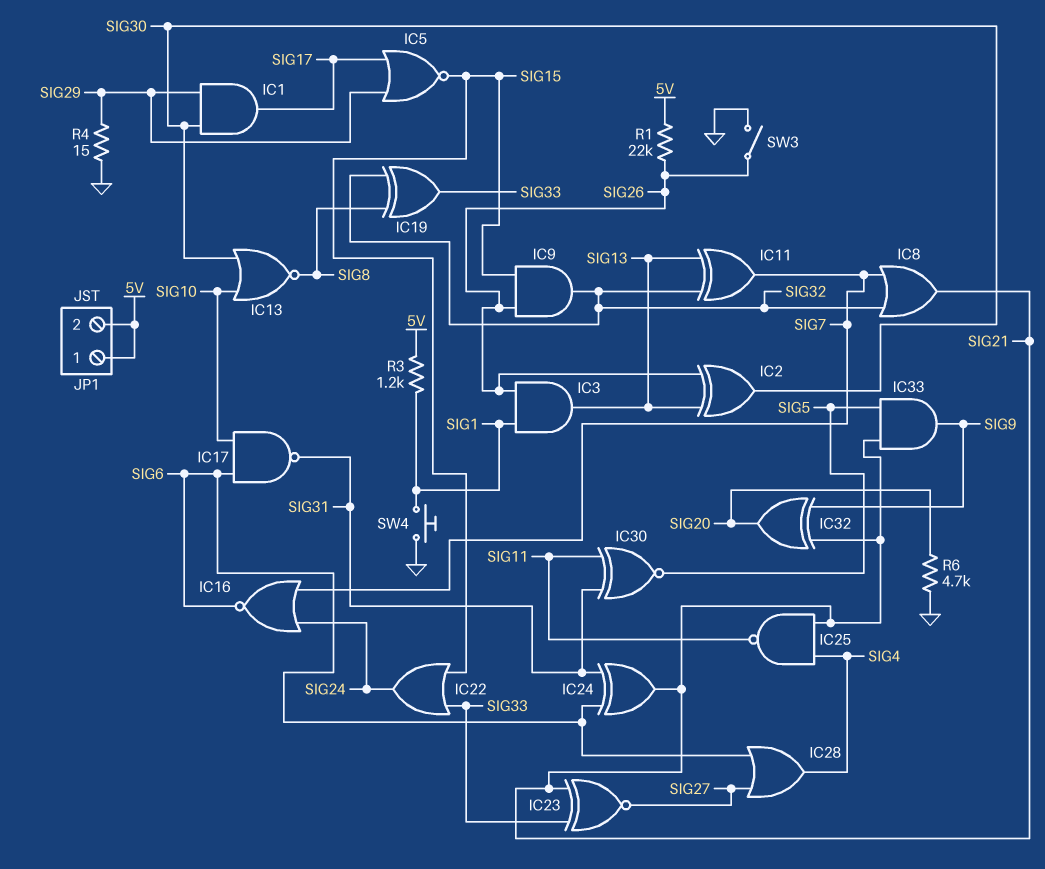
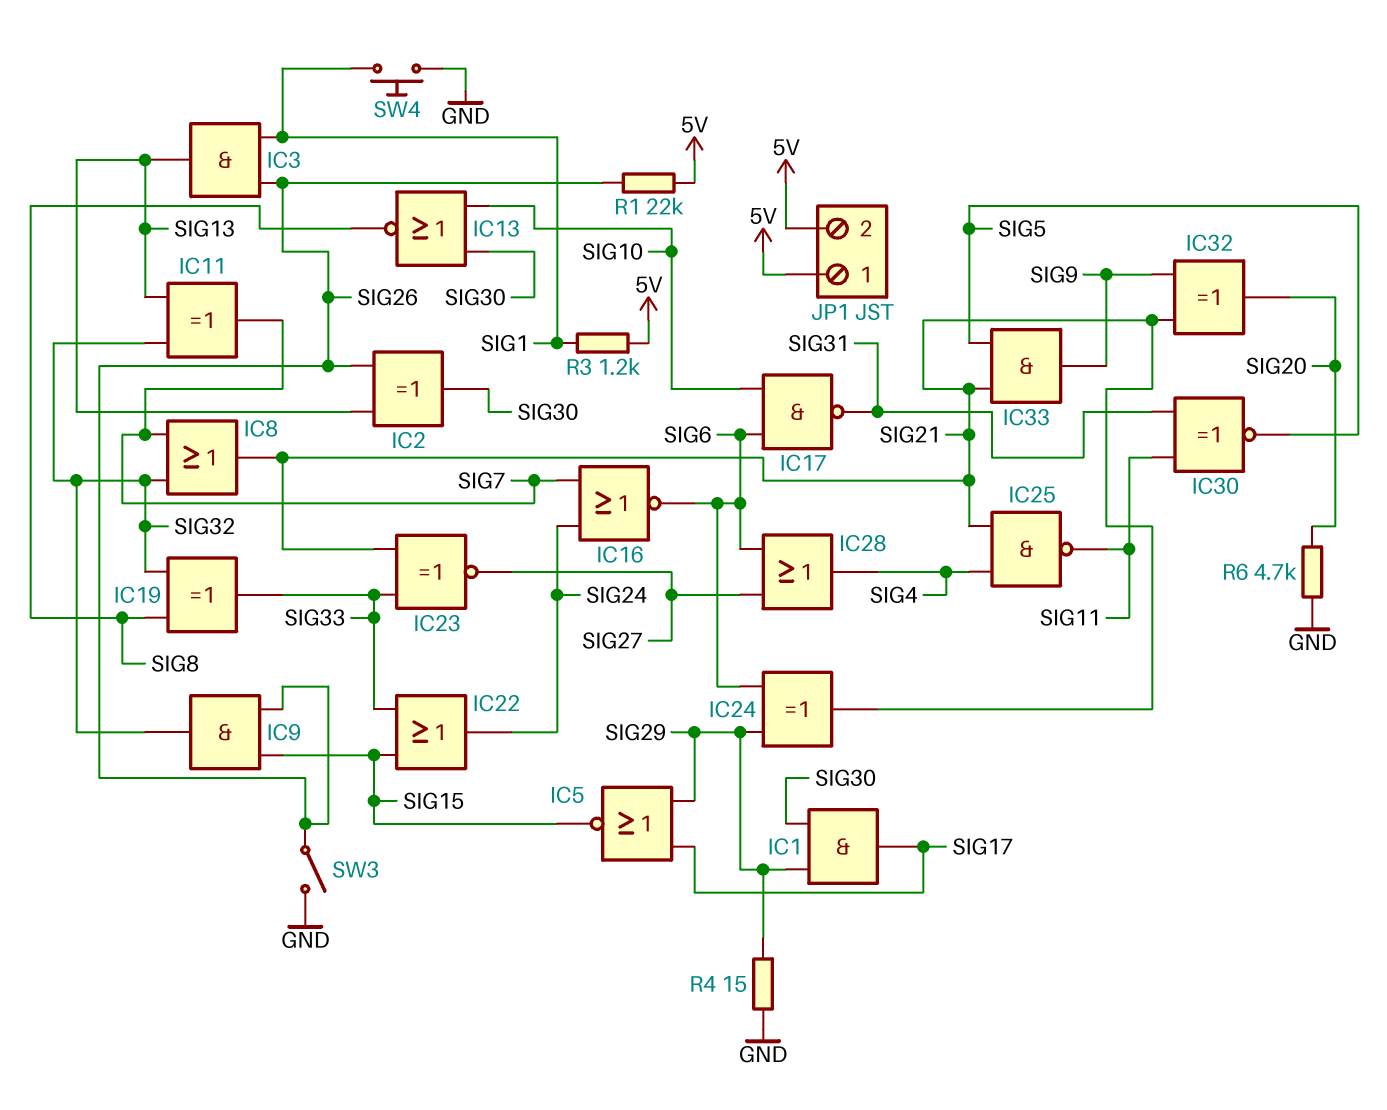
IC24: XOR (in SIG6, in SIG31, out SIG21) -> XOR (in SIG6, in SIG29, out SIG21)

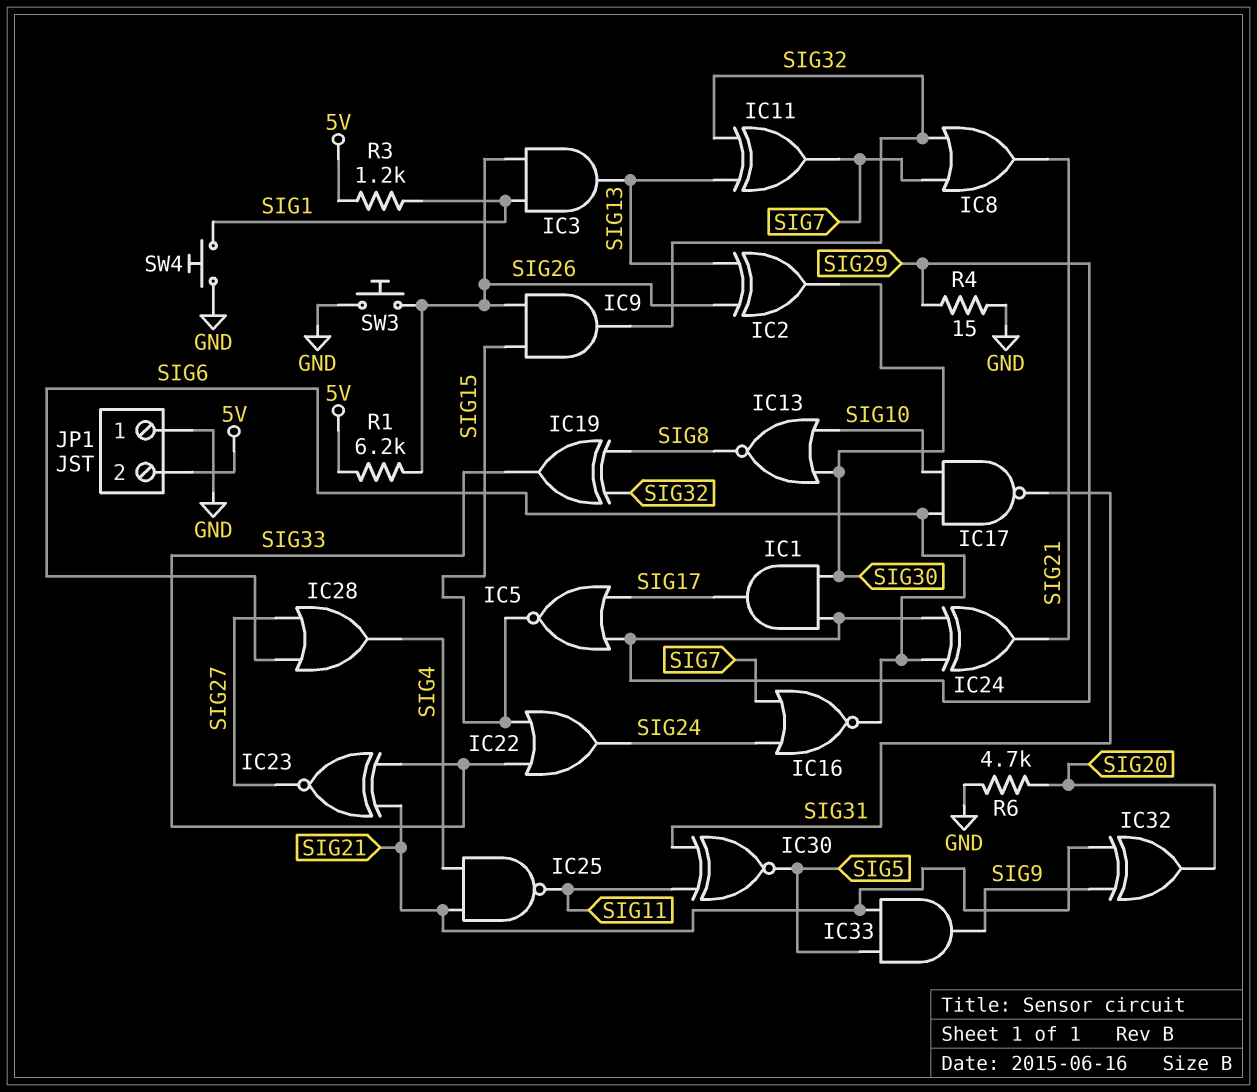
JP1 pin 1: 5V -> GND
R1: 22k (5V, SIG26) -> 6.2k (5V, SIG26)
SW3: switch (GND, SIG26) -> button (GND, SIG26)

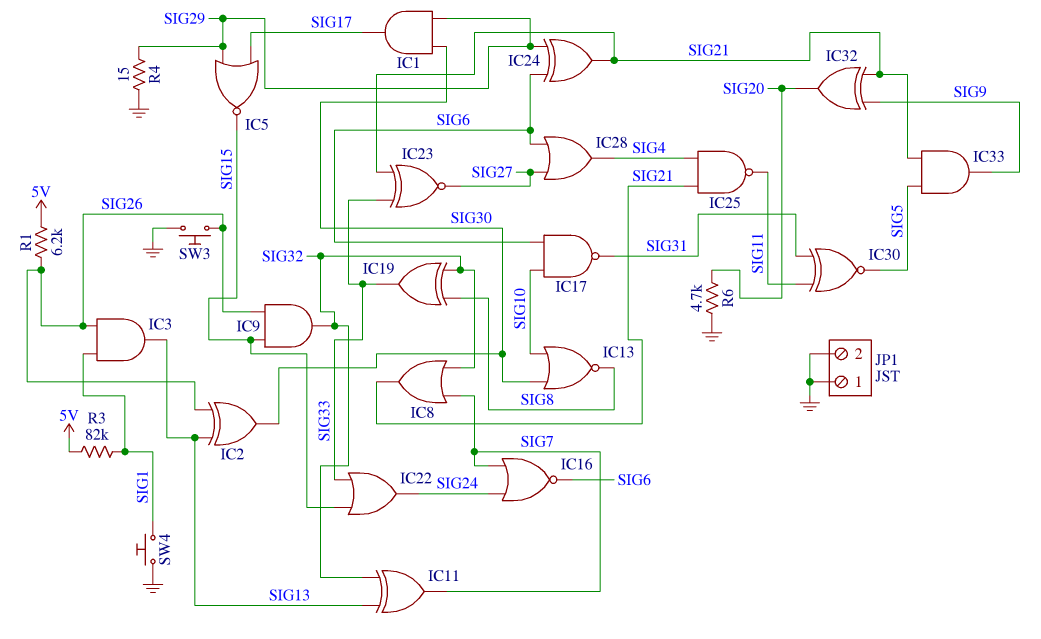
JP1 pin 2: 5V -> GND
R3: 1.2k (5V, SIG1) -> 82k (5V, SIG1)

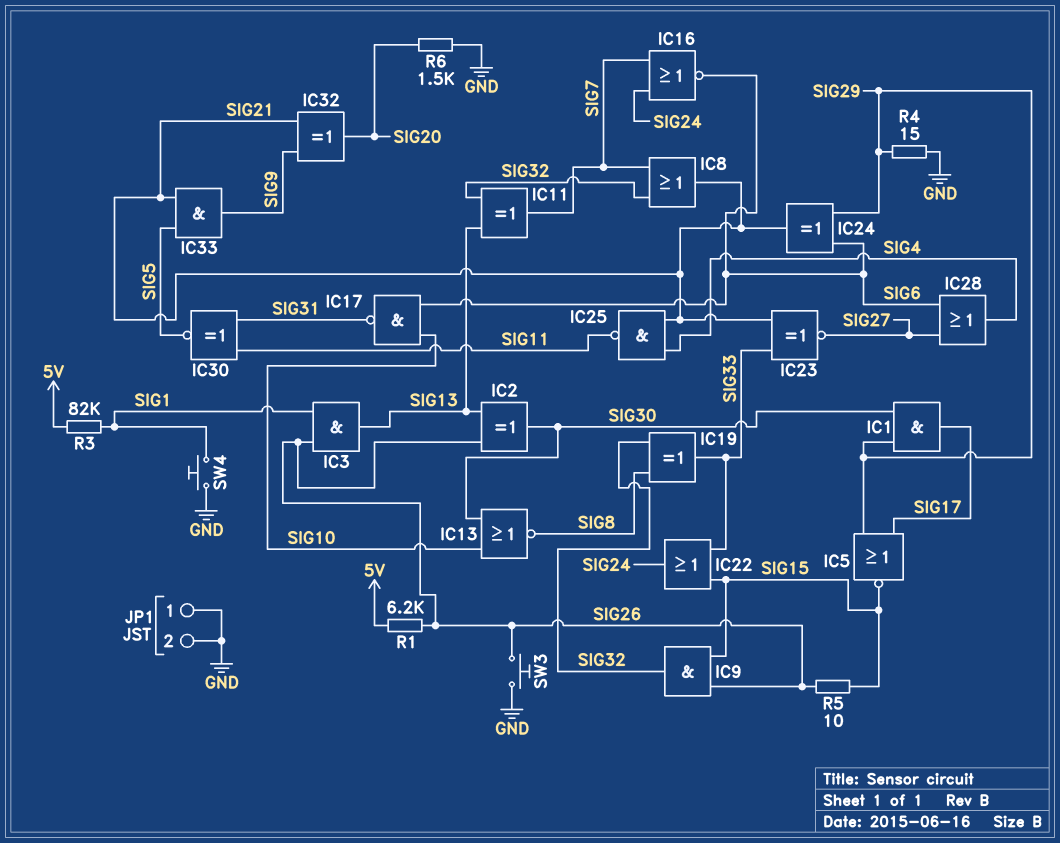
R5: none -> 10 (SIG15, SIG26)
R6: 4.7k (GND, SIG20) -> 1.5k (GND, SIG20)

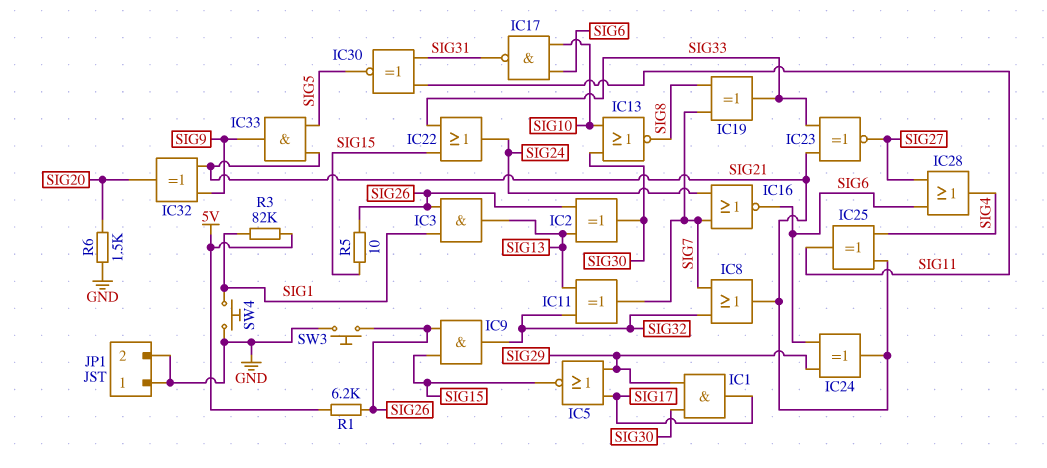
IC19: XOR (in SIG8, in SIG32, out SIG33) -> XOR (in SIG7, in SIG8, out SIG33)
IC25: NAND (in SIG4, in SIG21, out SIG11) -> XOR (in SIG4, in SIG21, out SIG11)
R4: 15 (GND, SIG29) -> none

